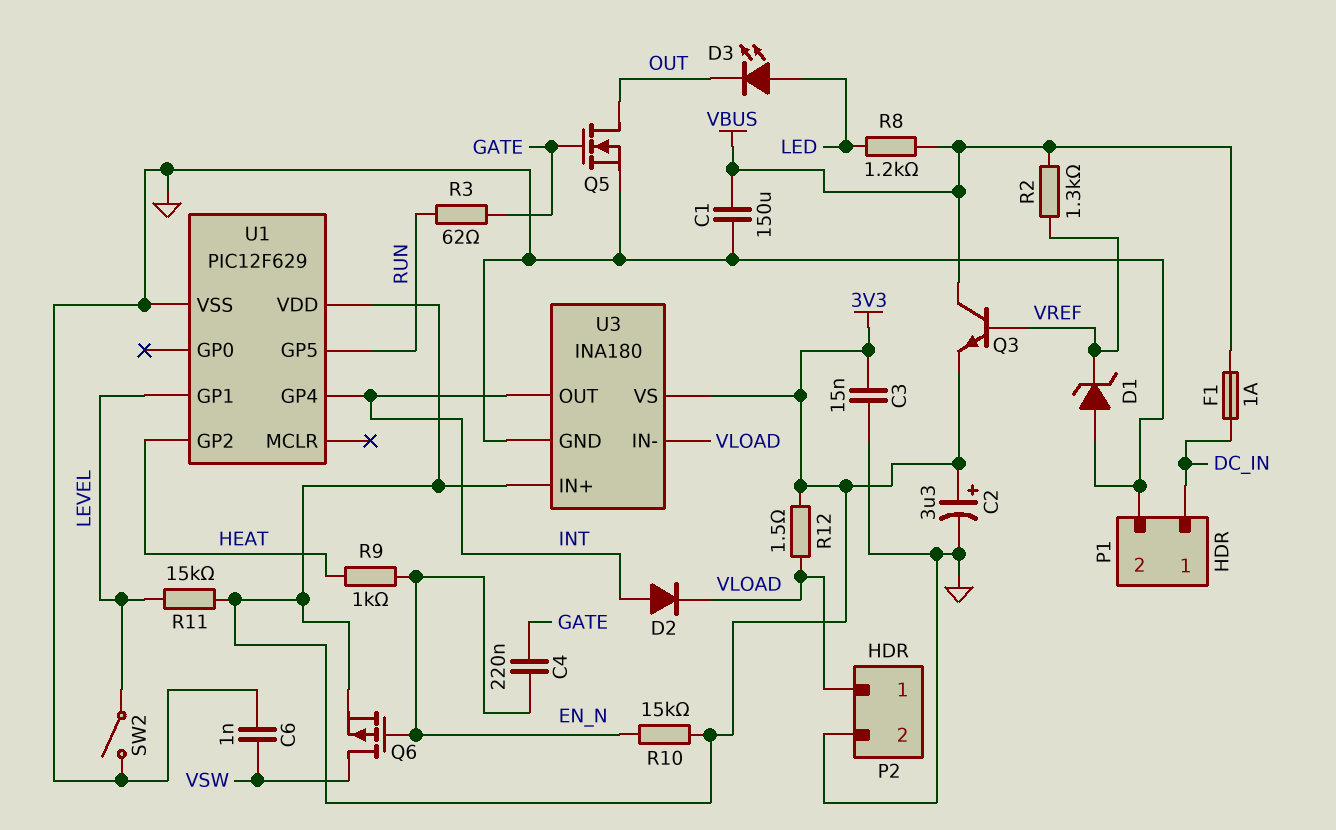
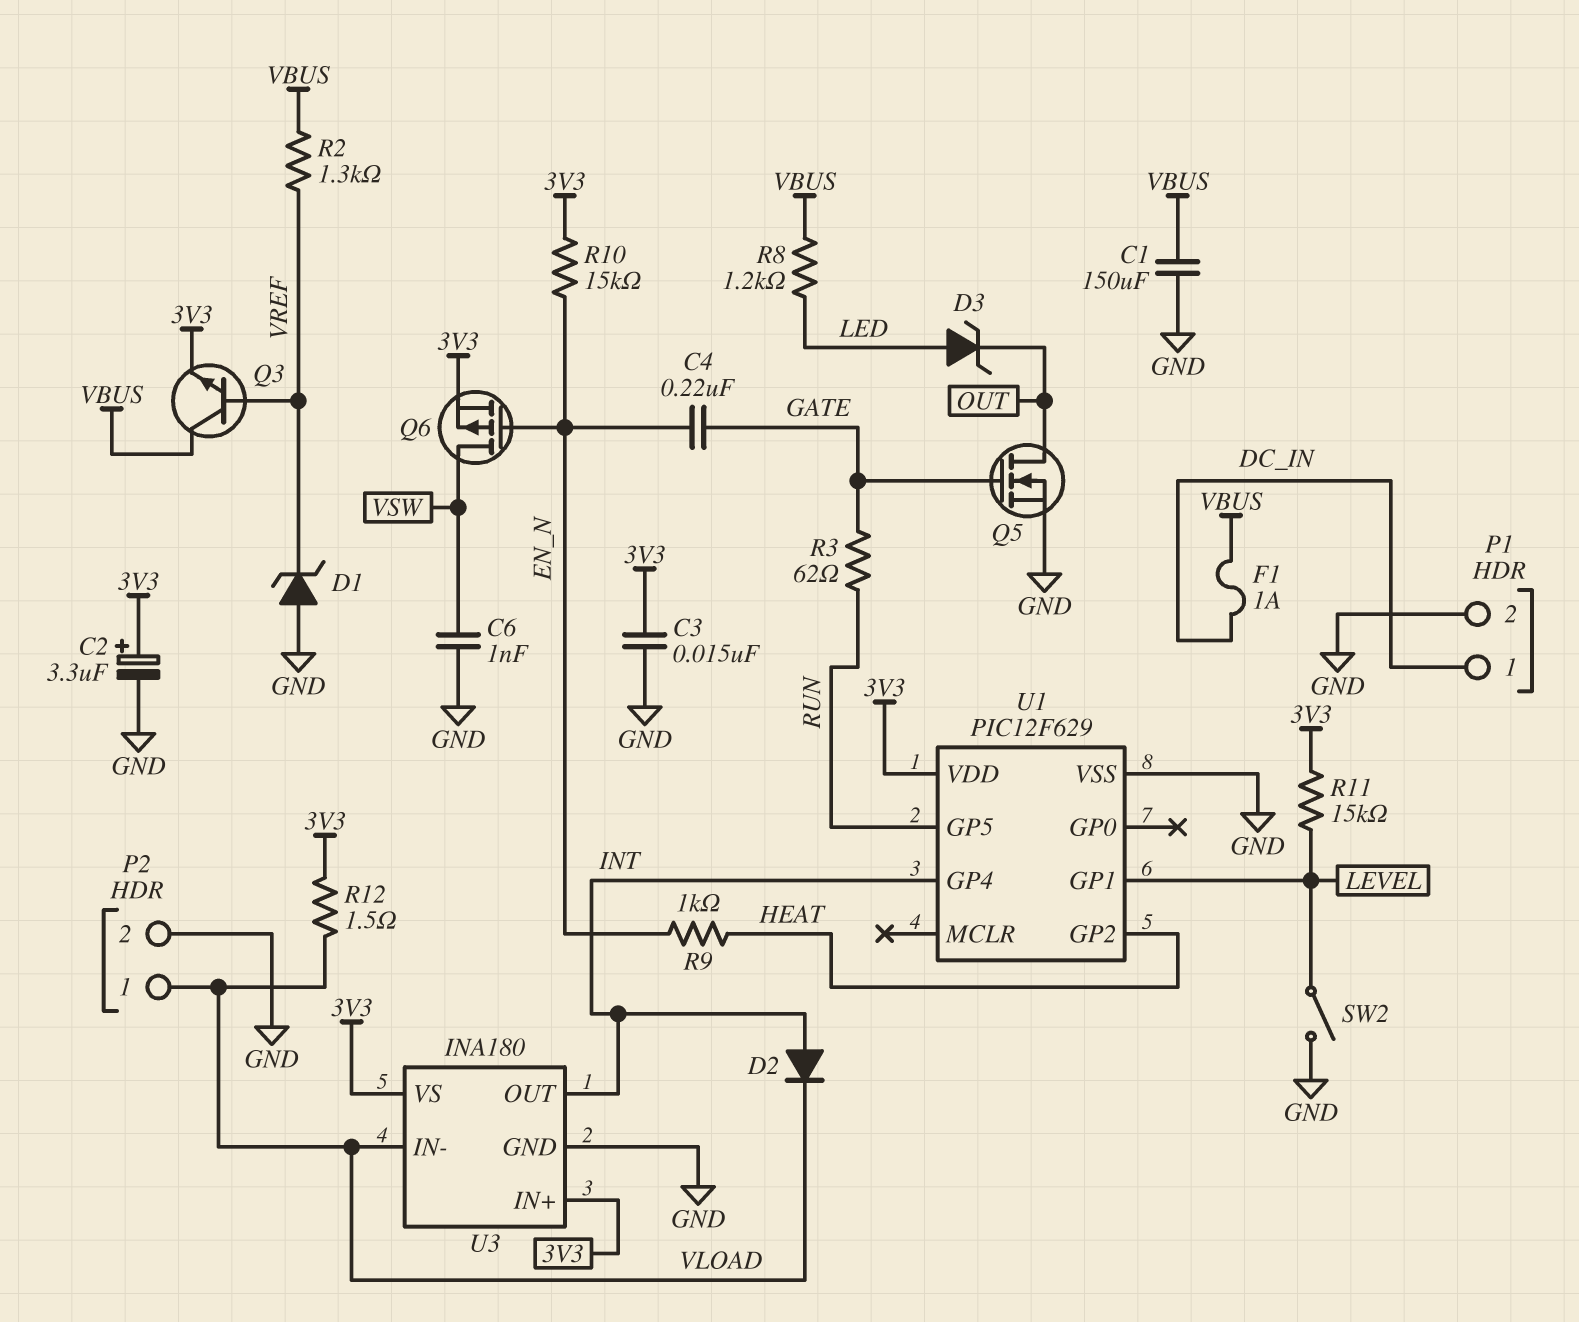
D3: LED (A LED, K OUT) -> zener (A LED, K OUT)

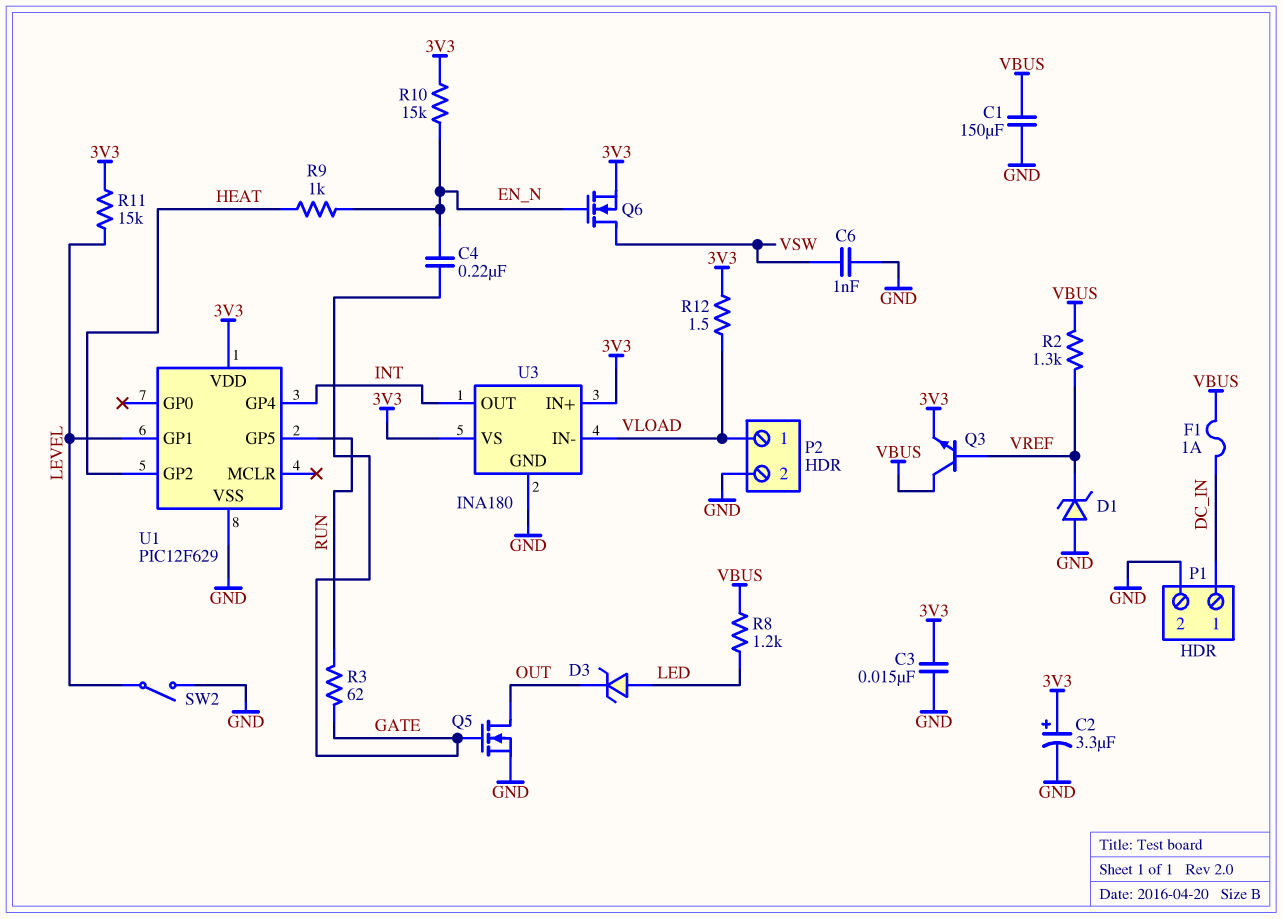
D2: diode (A INT, K VLOAD) -> none
Q6: PMOS (G EN_N, D VSW, S 3V3) -> NMOS (G EN_N, D VSW, S 3V3)

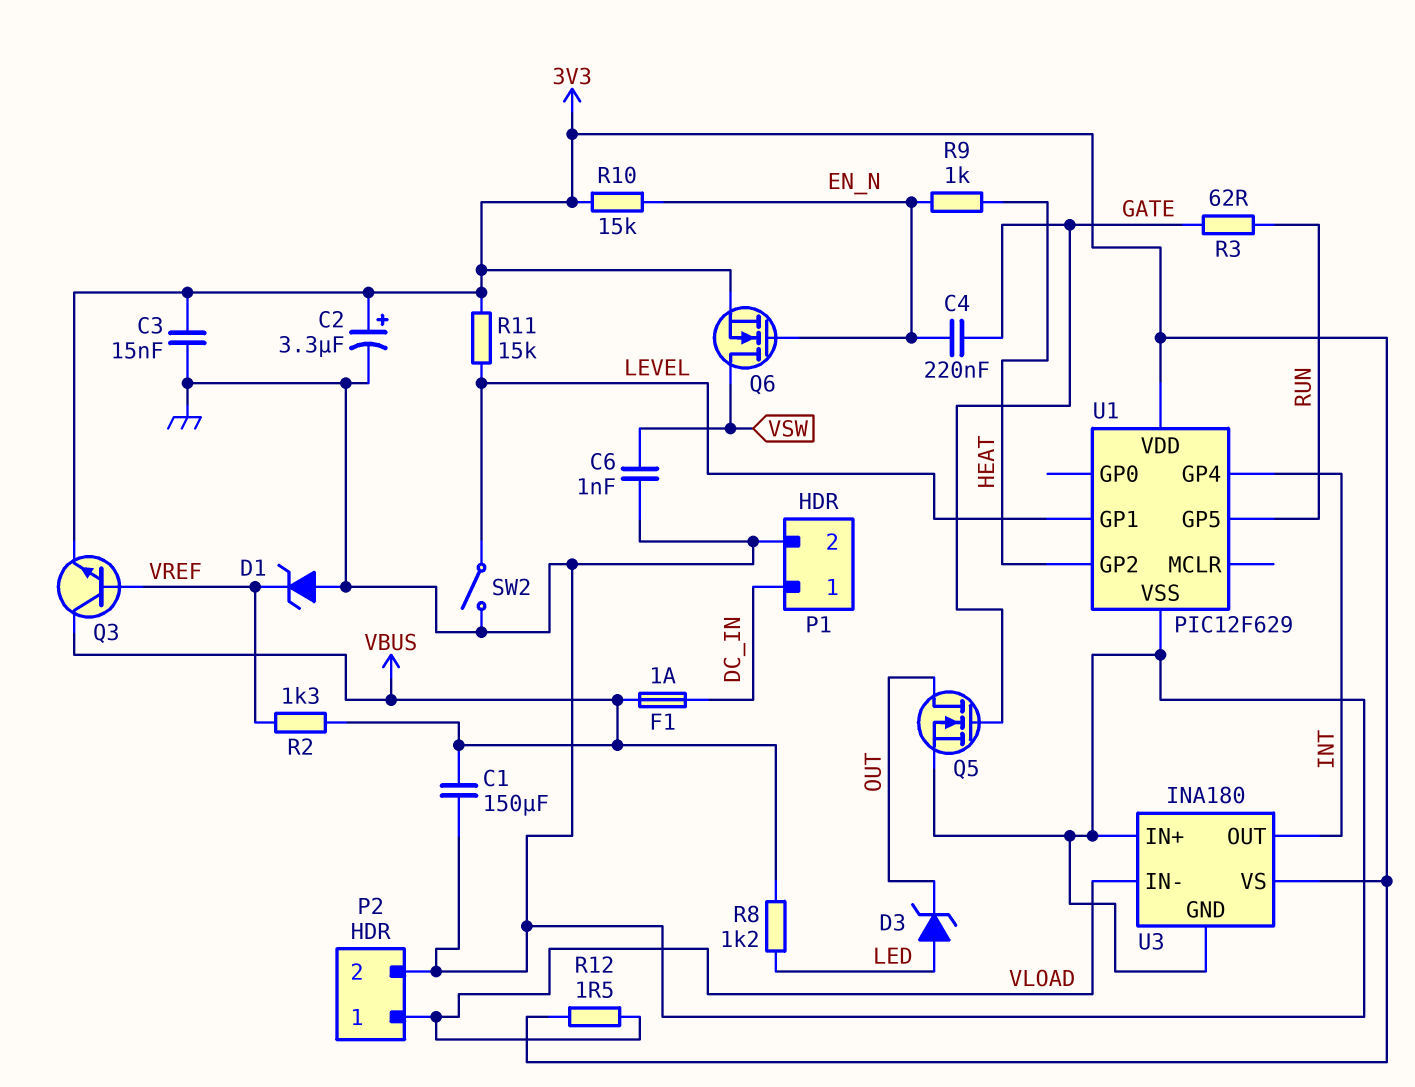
U3 pin IN+: 3V3 -> GND

